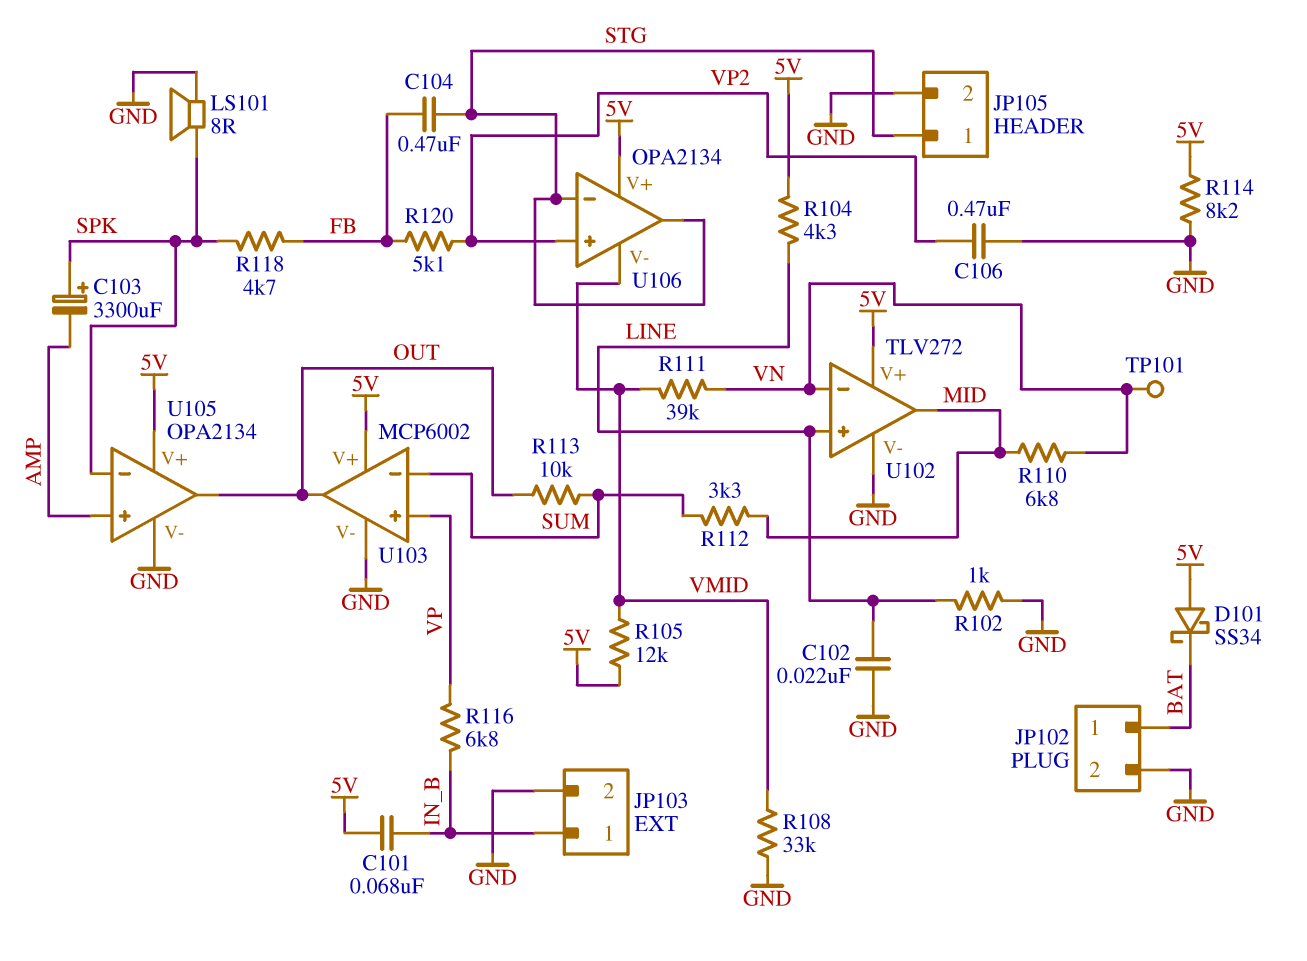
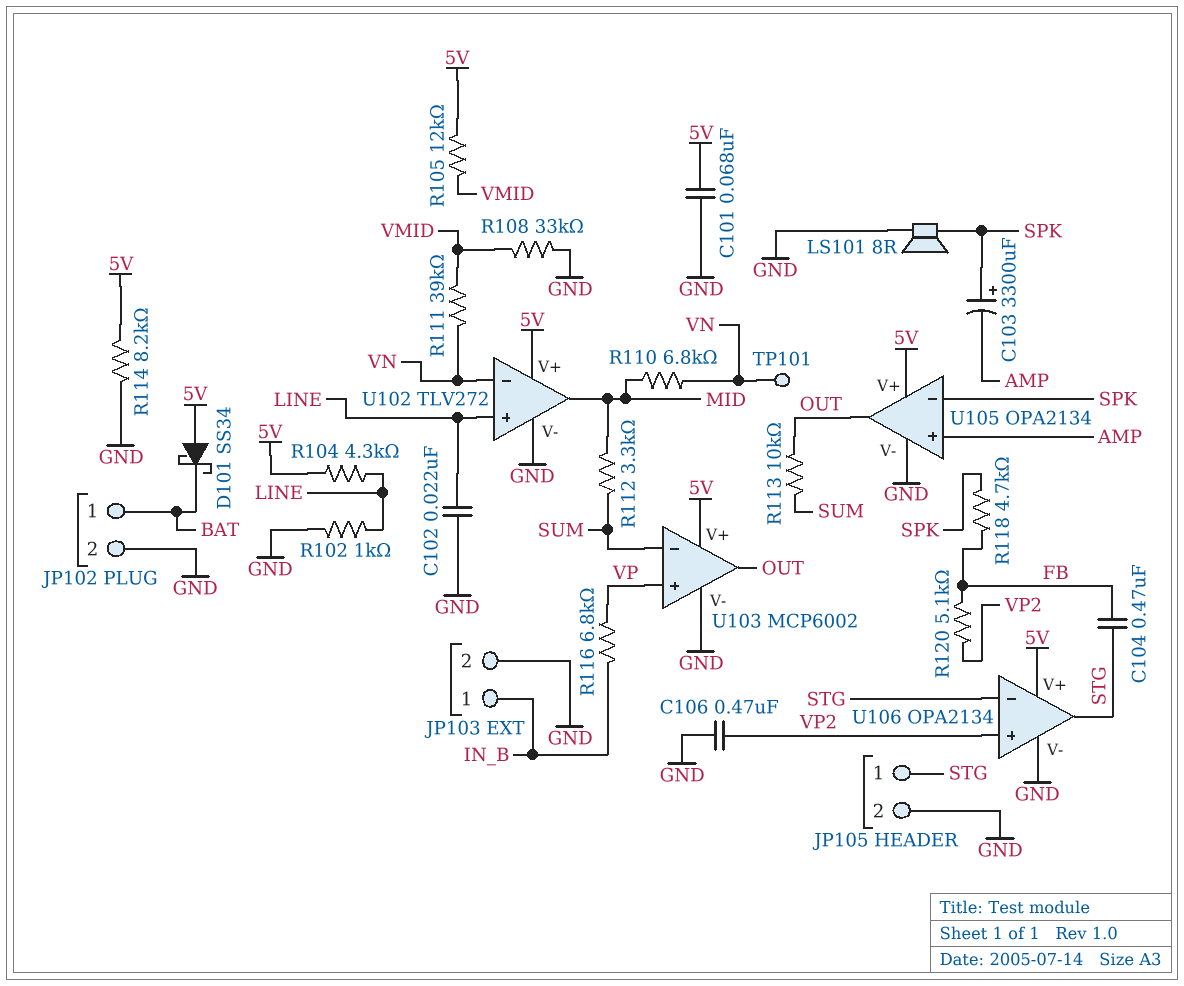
C101: 68nF (5V, IN_B) -> 68nF (5V, GND)
U106 pin V-: VMID -> GND

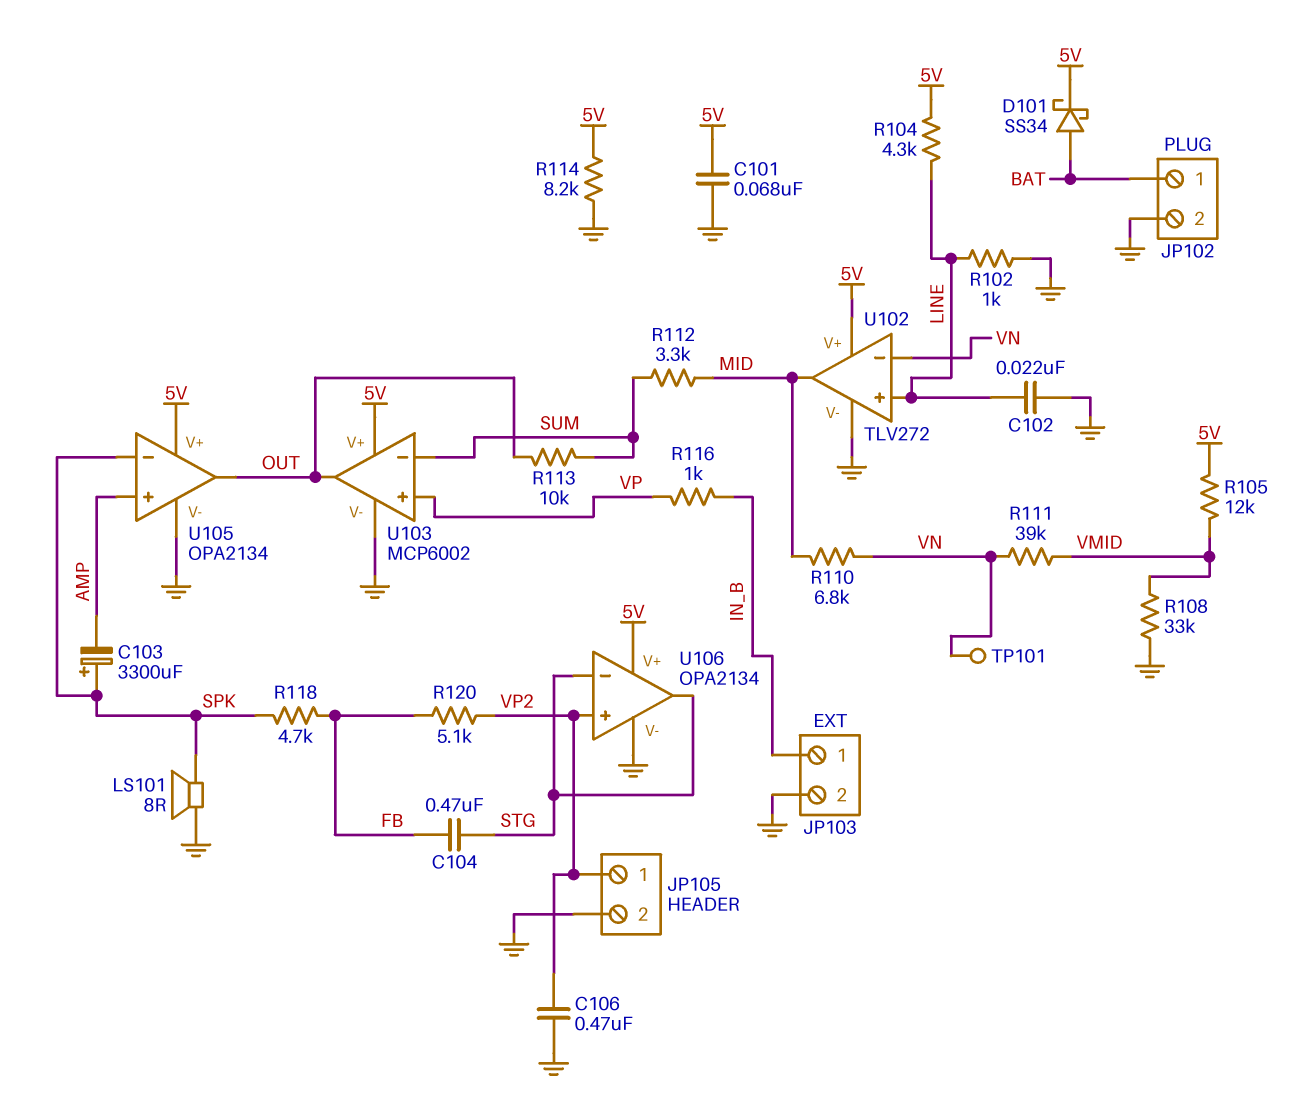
D101: schottky SS34 (A 5V, K BAT) -> schottky SS34 (A BAT, K 5V)
JP105 pin 1: STG -> VP2
R116: 6.8k (IN_B, VP) -> 1k (IN_B, VP)

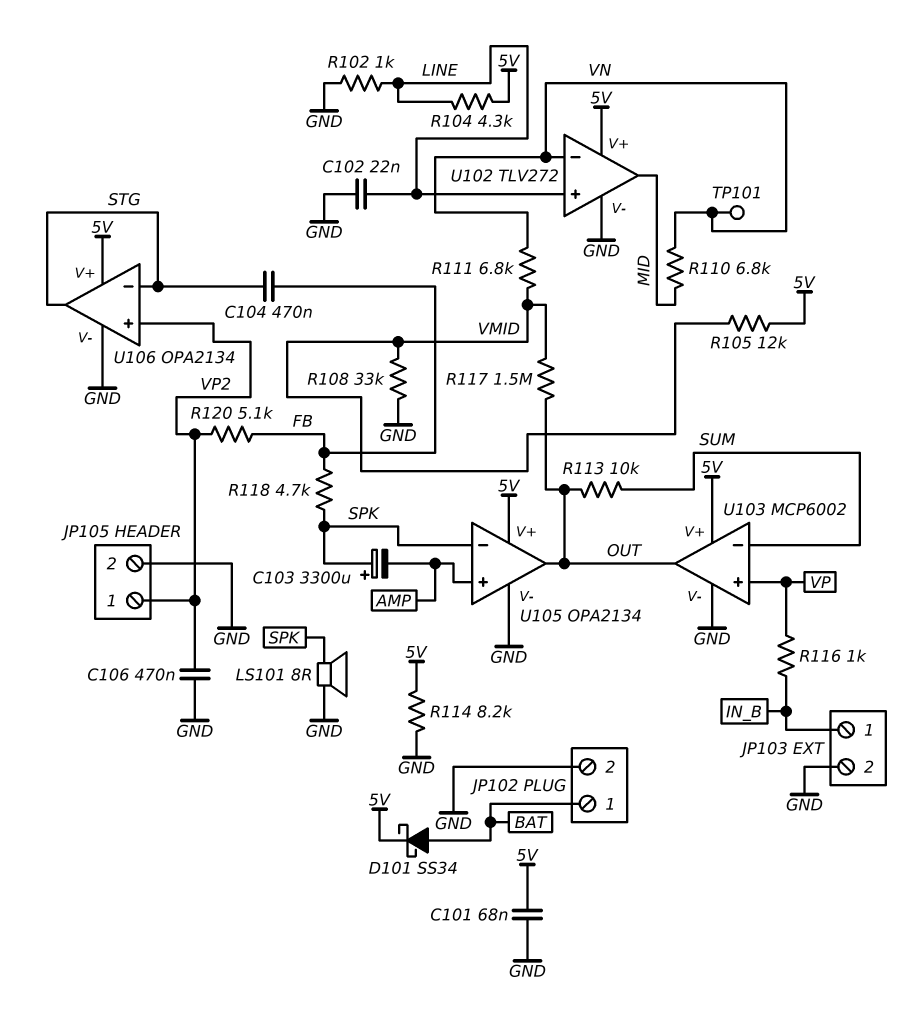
R111: 39k (VMID, VN) -> 6.8k (VMID, VN)
R112: 3.3k (MID, SUM) -> none
R117: none -> 1.5M (OUT, VMID)

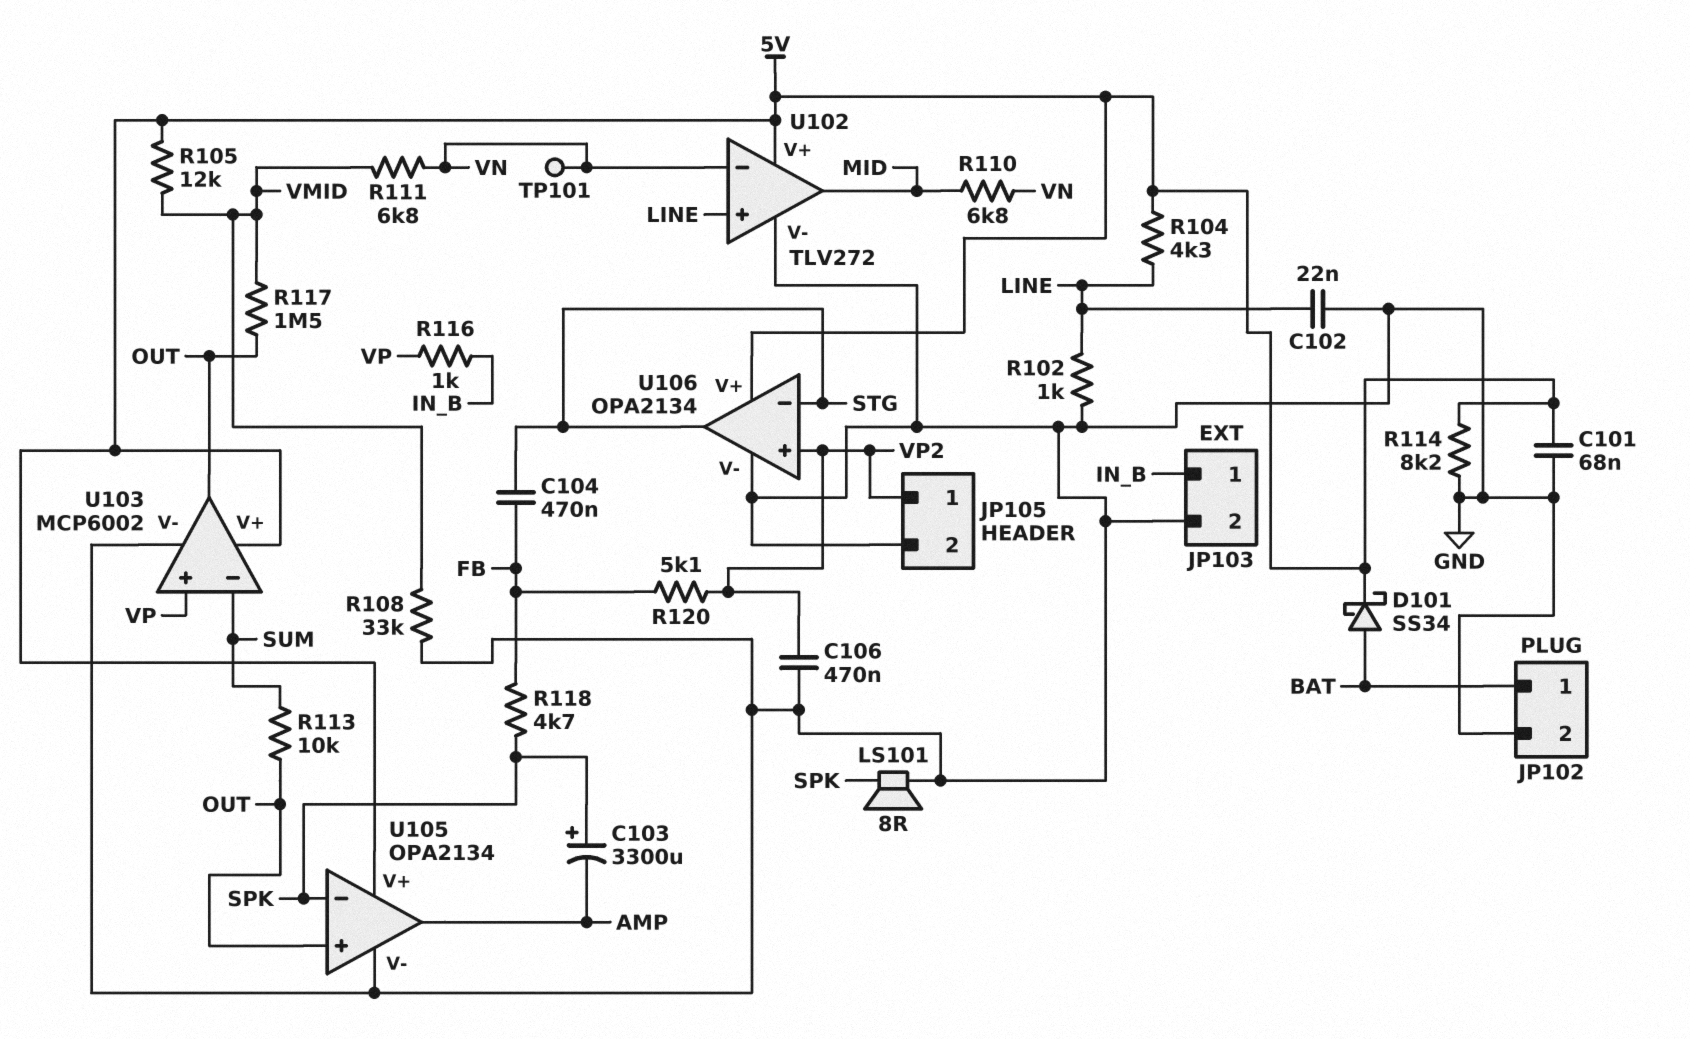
U105 pin in+: AMP -> OUT
U105 pin out: OUT -> AMP

